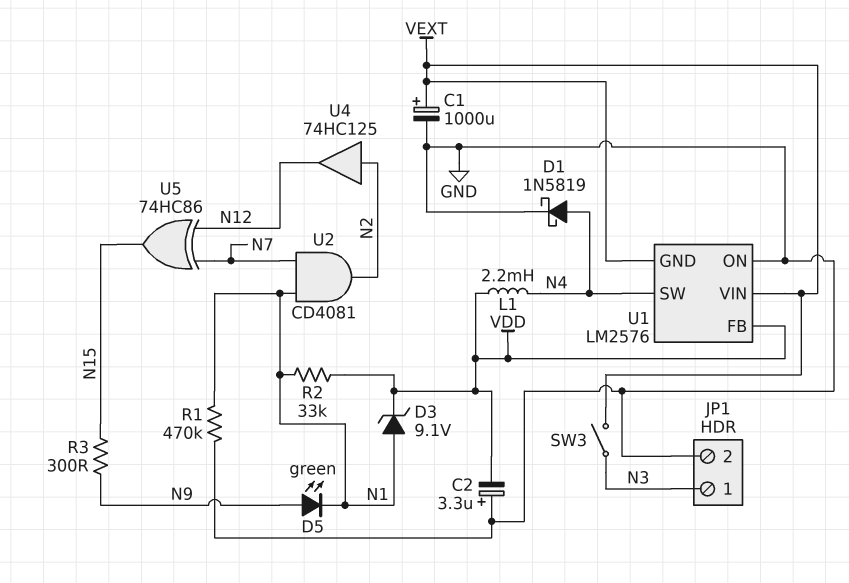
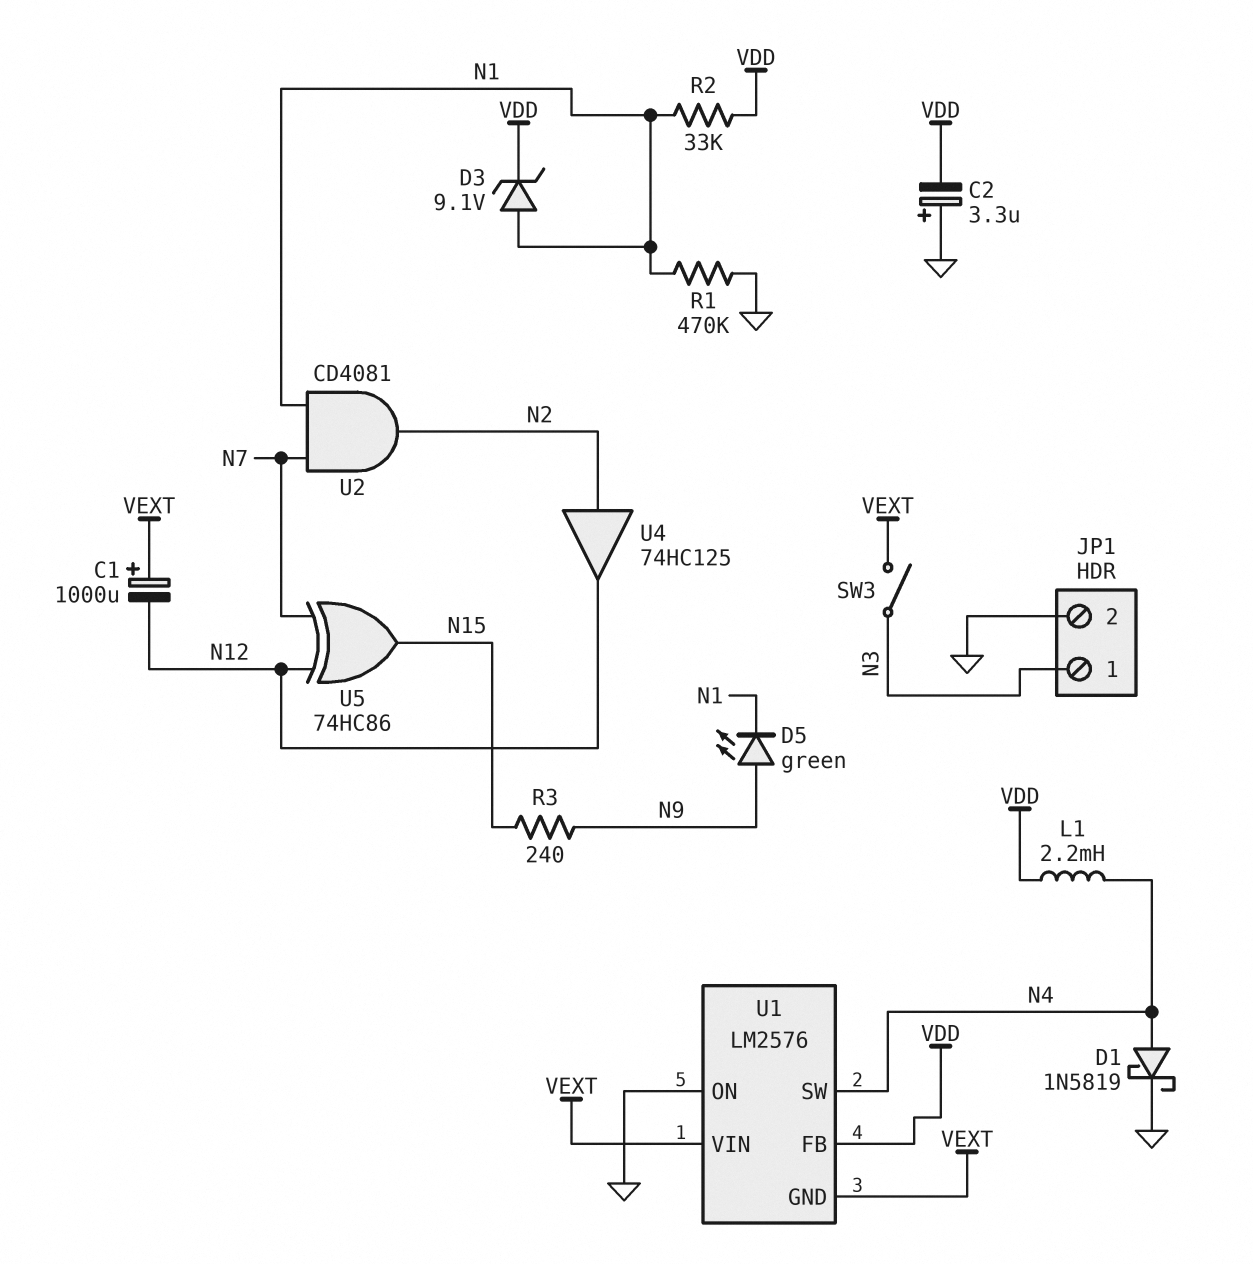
C1: 1000uF (plus VEXT, minus GND) -> 1000uF (plus VEXT, minus N12)
R3: 300 (N9, N15) -> 240 (N9, N15)

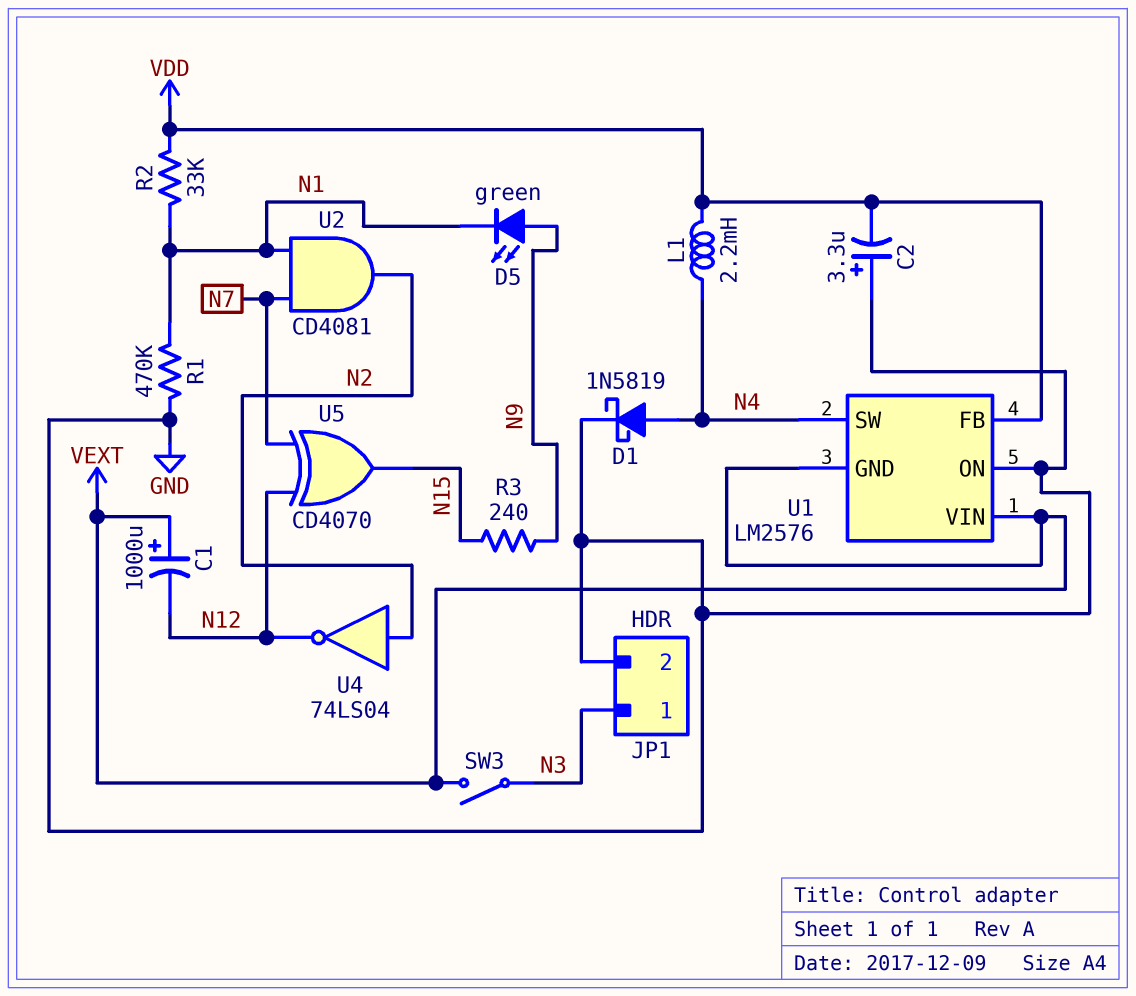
D3: zener 9.1V (A N1, K VDD) -> none
U4: buffer 74HC125 (in N2, out N12) -> NOT 74LS04 (in N2, out N12)
U5: XOR 74HC86 (in N7, in N12, out N15) -> XOR CD4070 (in N7, in N12, out N15)

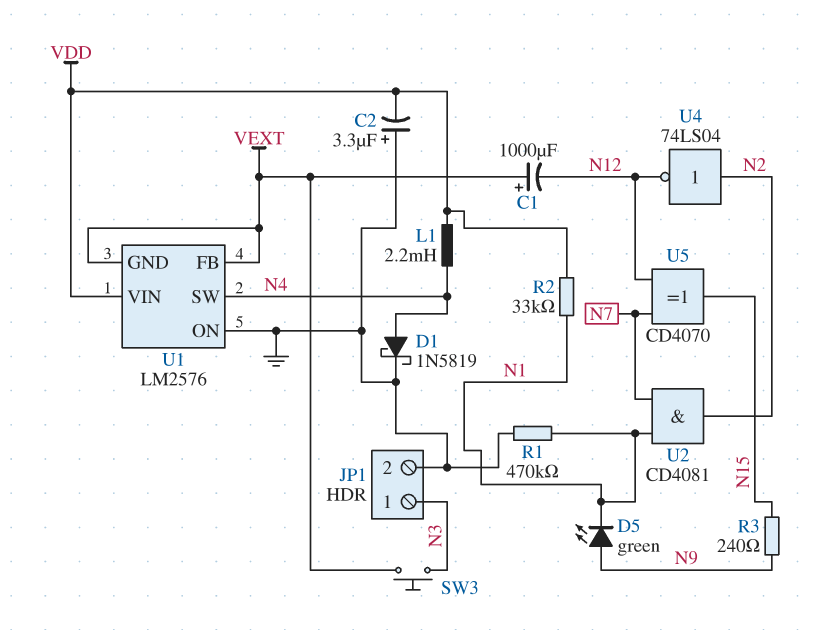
SW3: switch (N3, VEXT) -> button (N3, VEXT)
U1 pin FB: VDD -> VEXT
U1 pin VIN: VEXT -> VDD

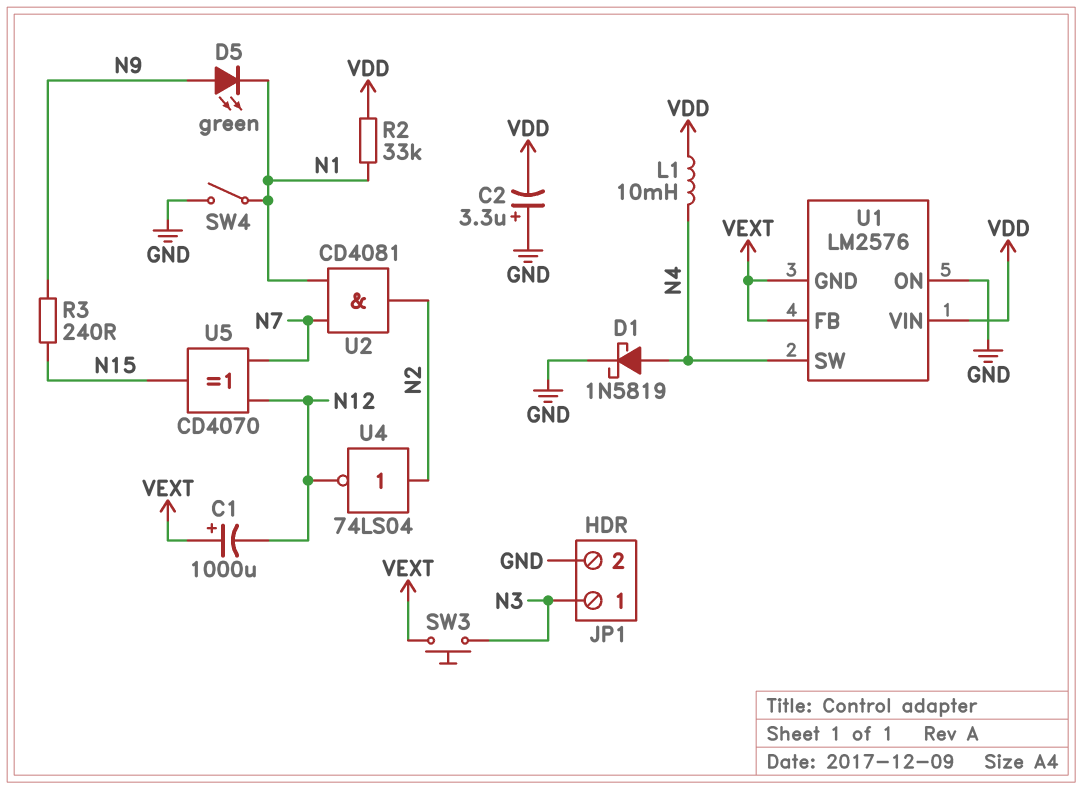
L1: 2.2mH (N4, VDD) -> 10mH (N4, VDD)
R1: 470k (GND, N1) -> none
SW4: none -> switch (GND, N1)

